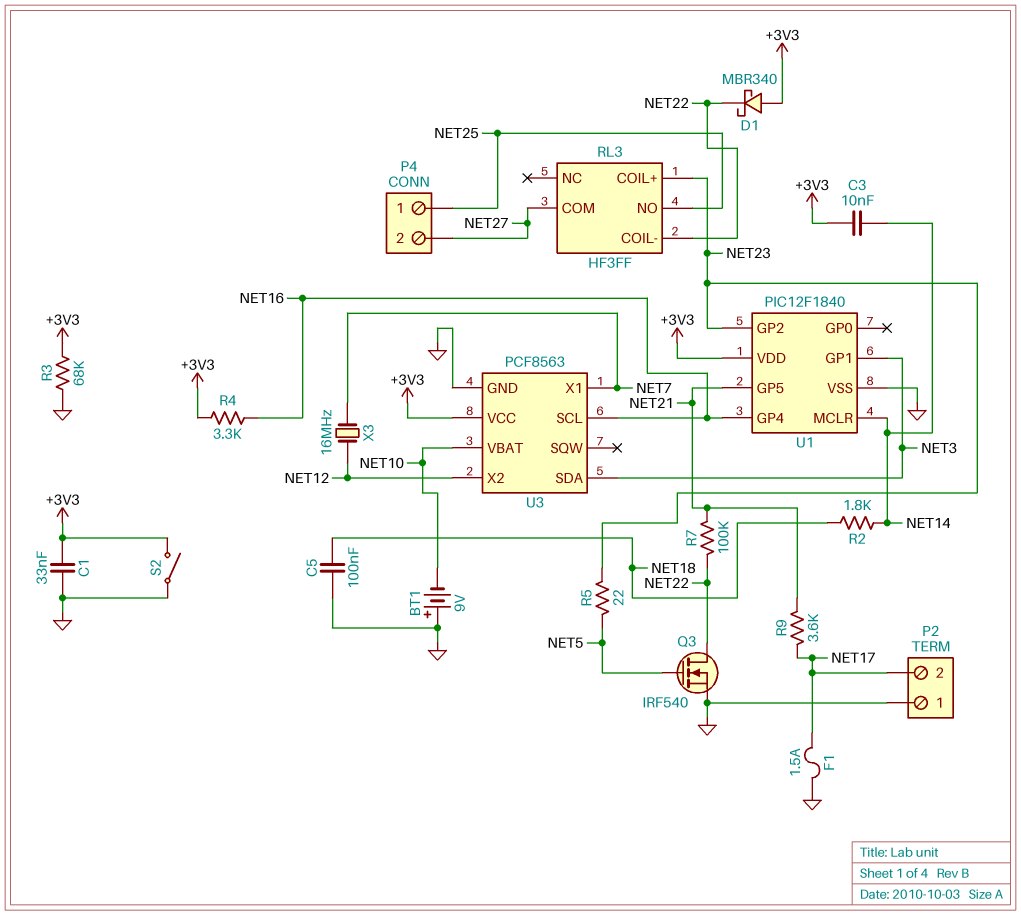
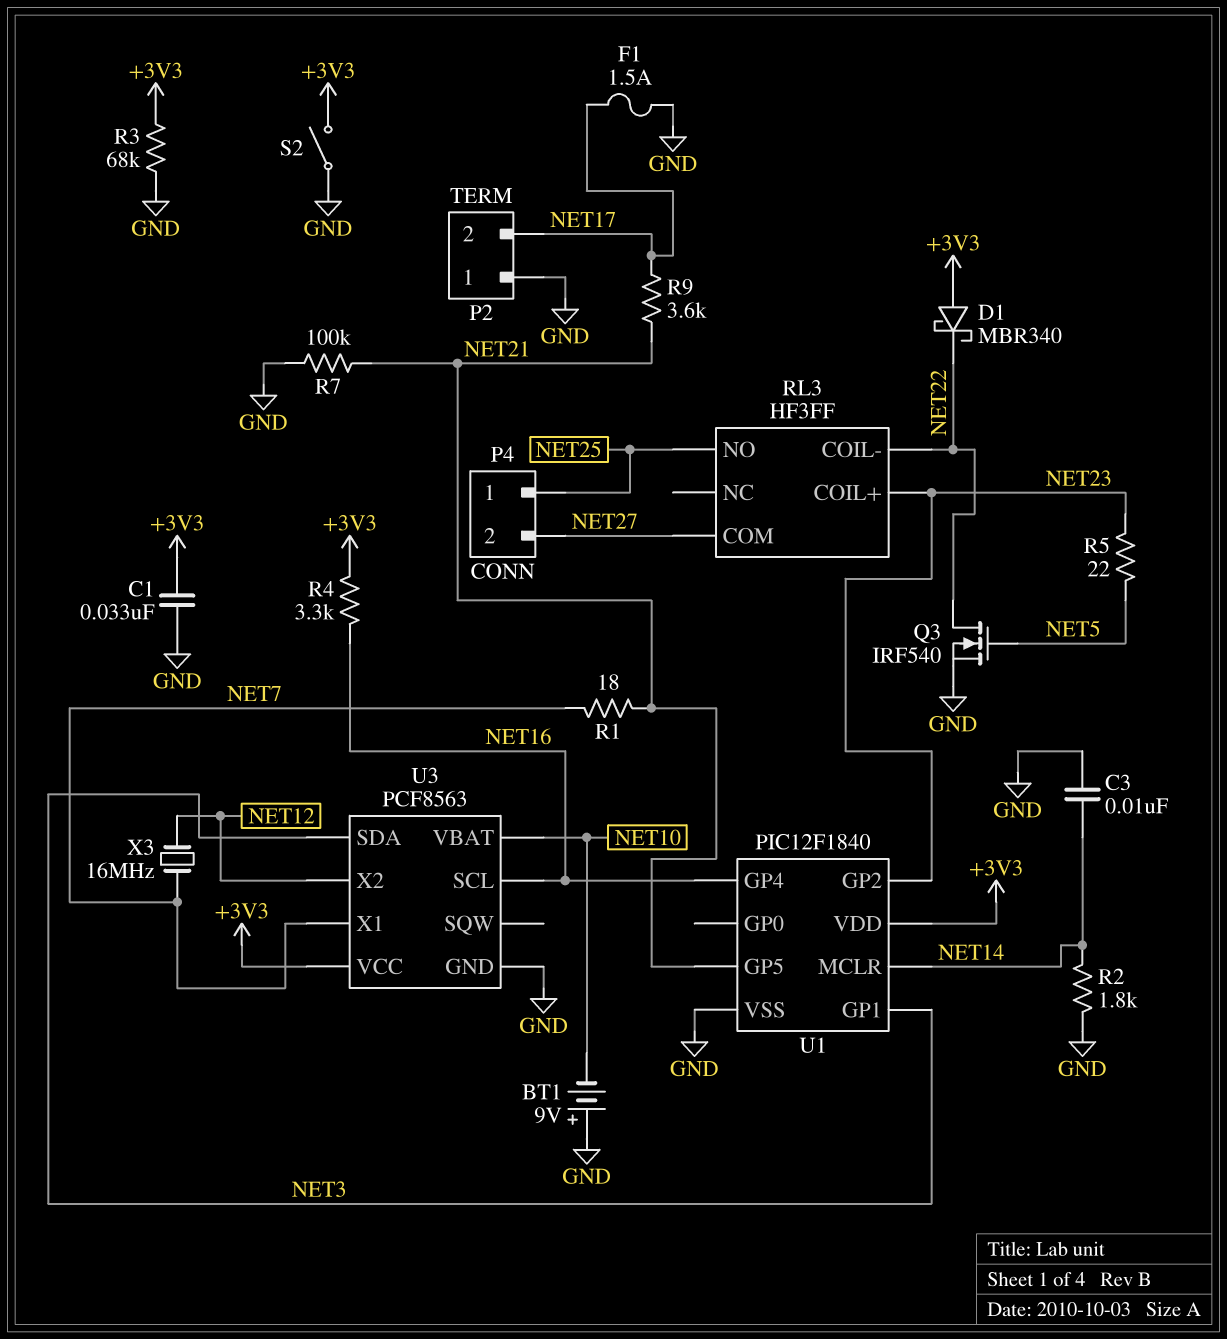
C3: 10nF (+3V3, NET14) -> 10nF (GND, NET14)
C5: 100nF (GND, NET18) -> none
R1: none -> 18 (NET7, NET21)
R2: 1.8k (NET14, NET18) -> 1.8k (GND, NET14)
R7: 100k (NET21, NET22) -> 100k (GND, NET21)

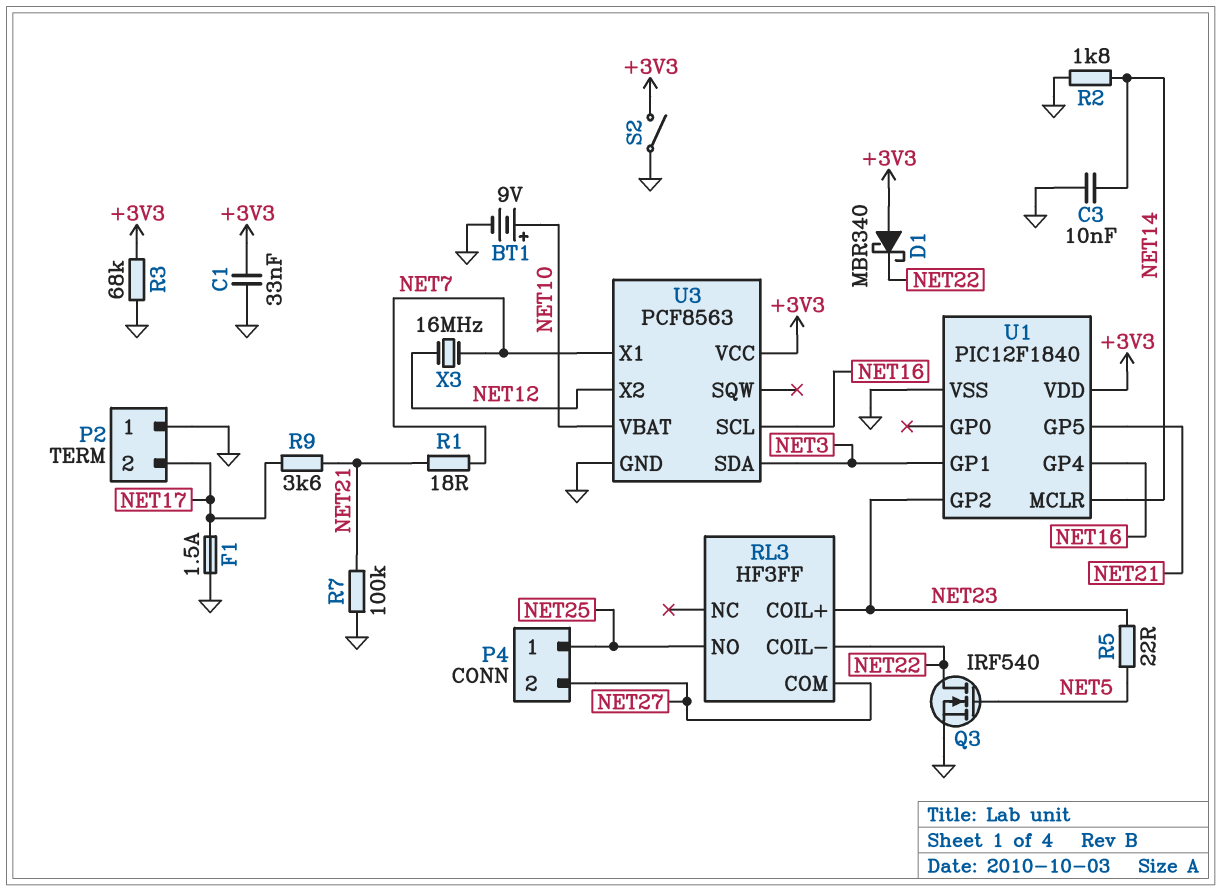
BT1: 9V (plus GND, minus NET10) -> 9V (plus NET10, minus GND)
R4: 3.3k (+3V3, NET16) -> none

